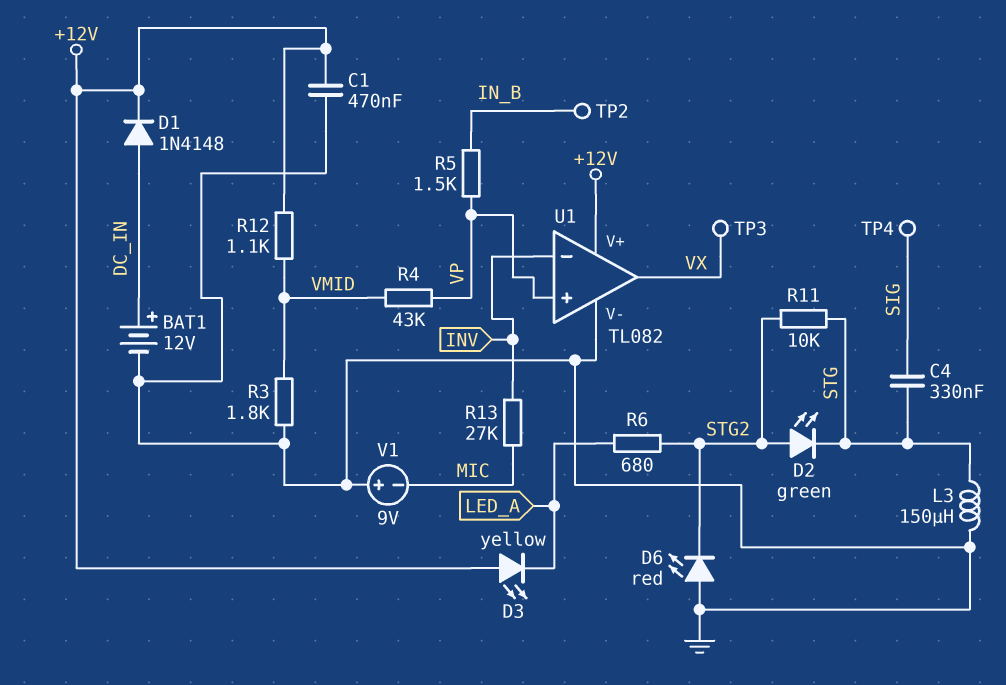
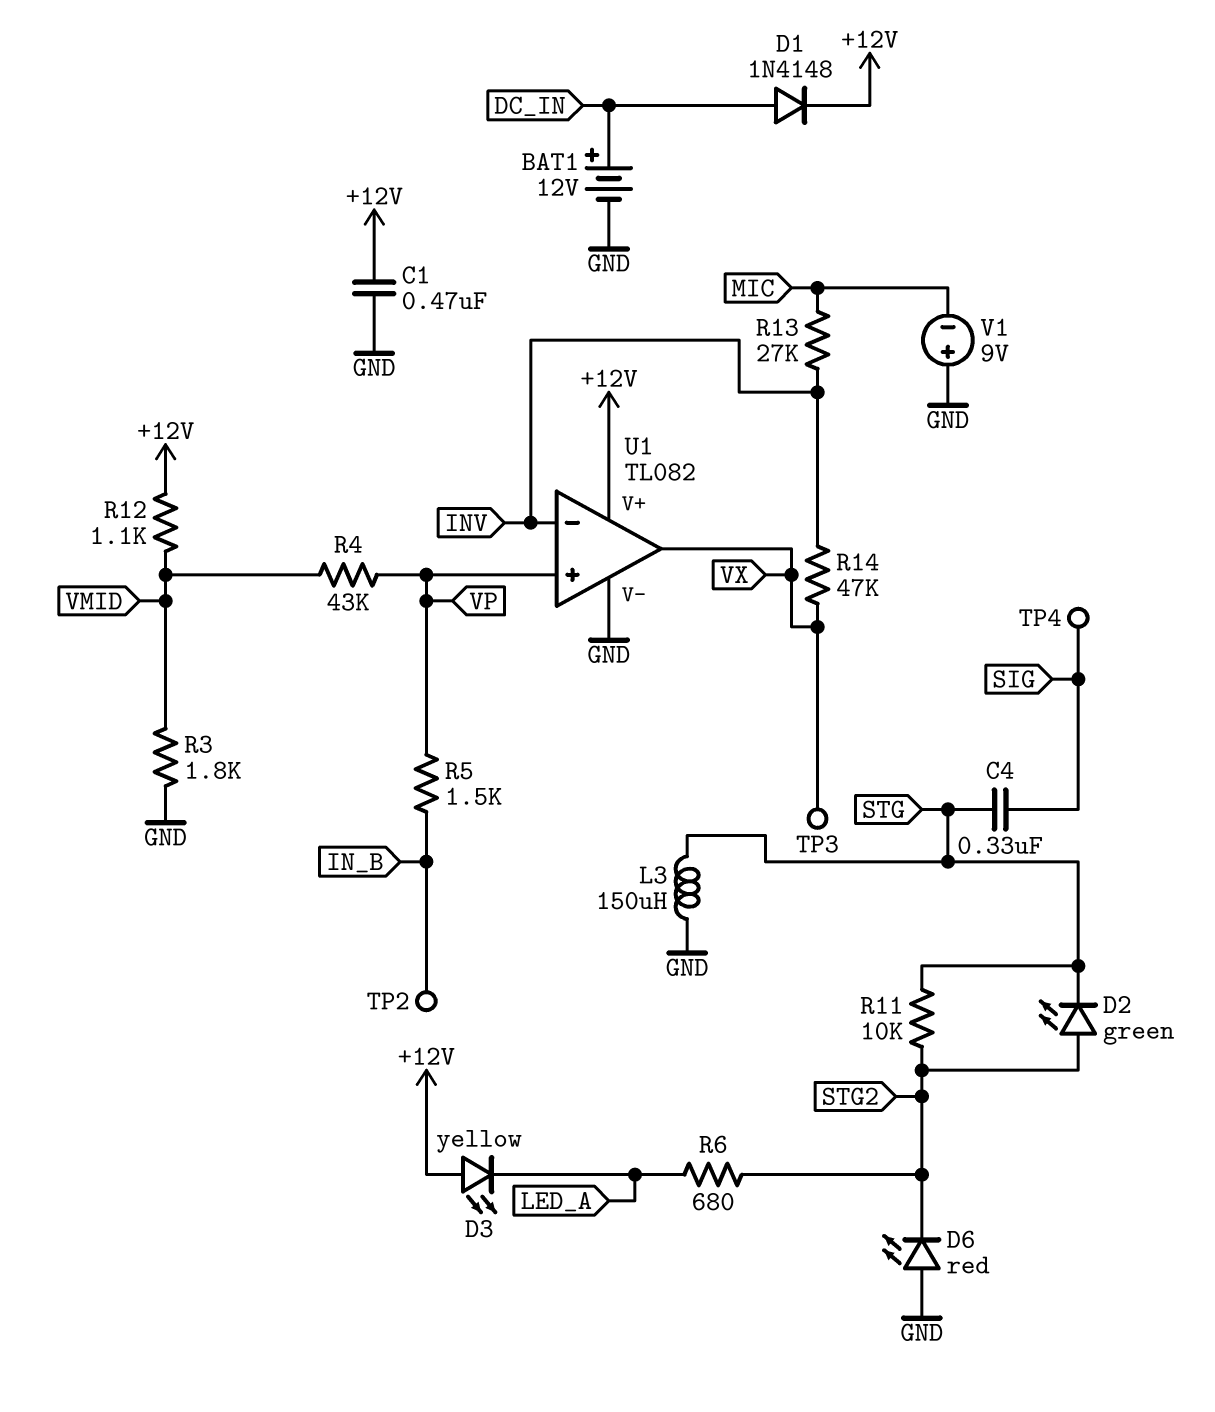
R14: none -> 47k (INV, VX)

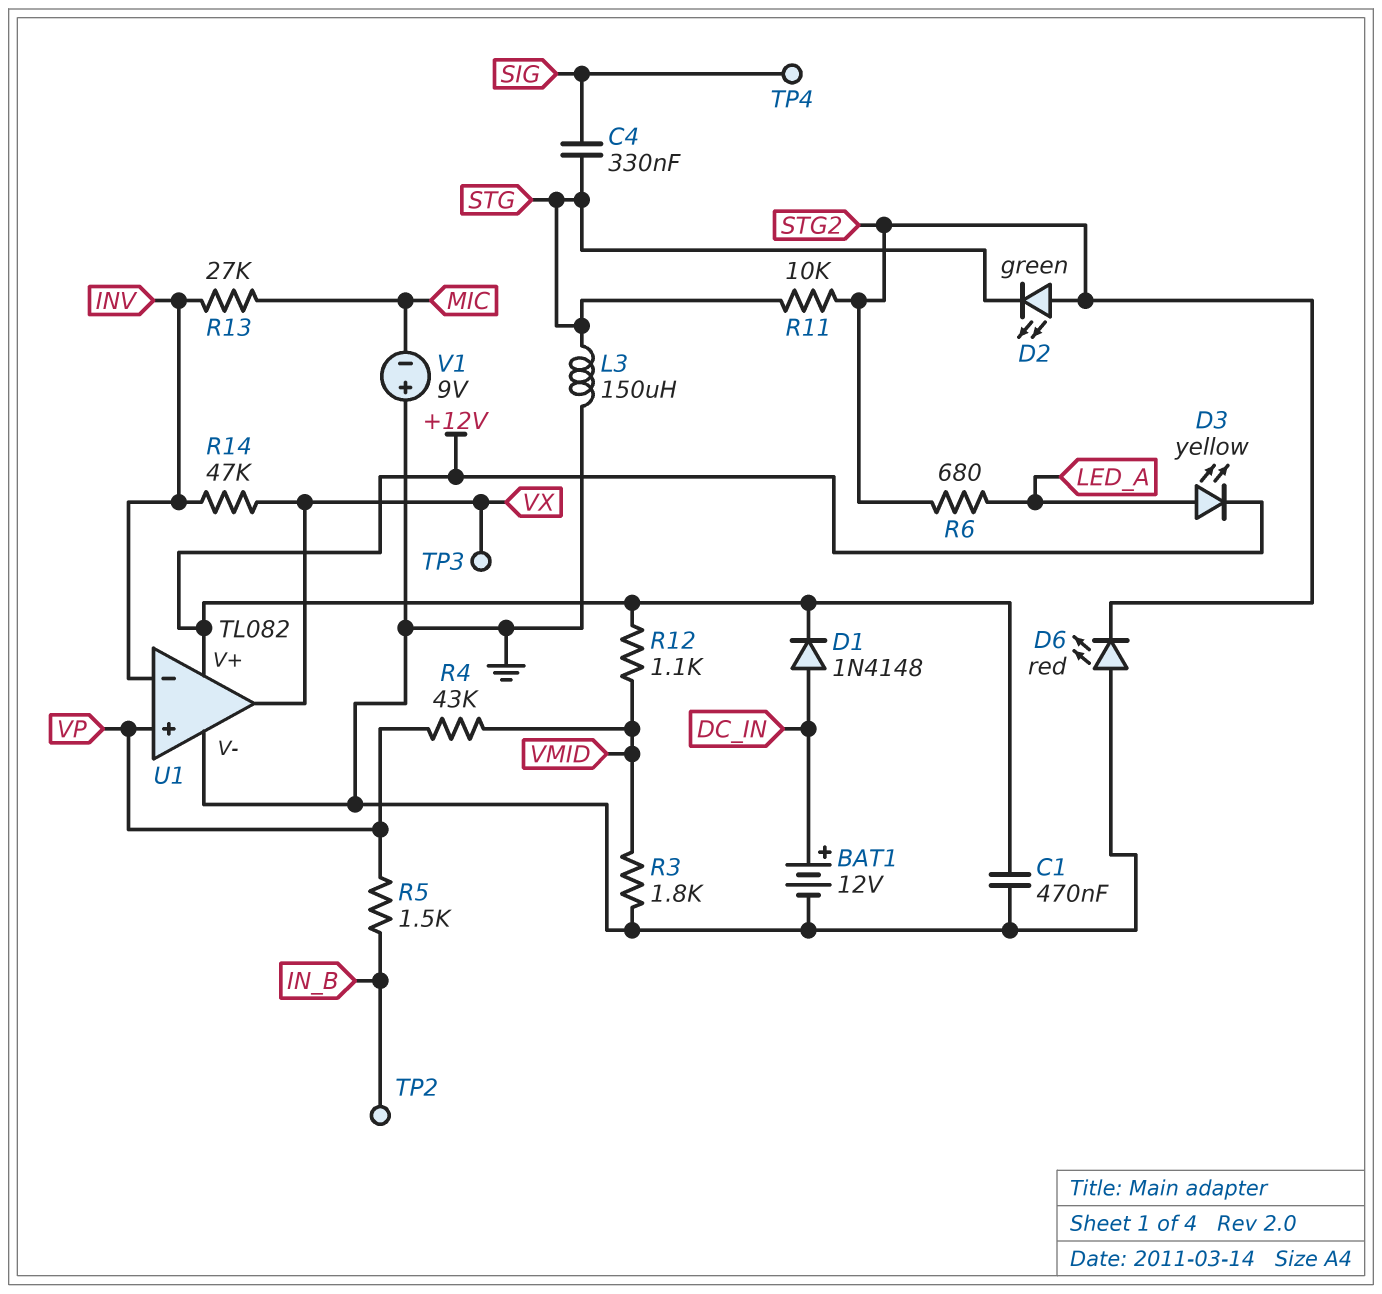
D3: LED yellow (A +12V, K LED_A) -> LED yellow (A LED_A, K +12V)

